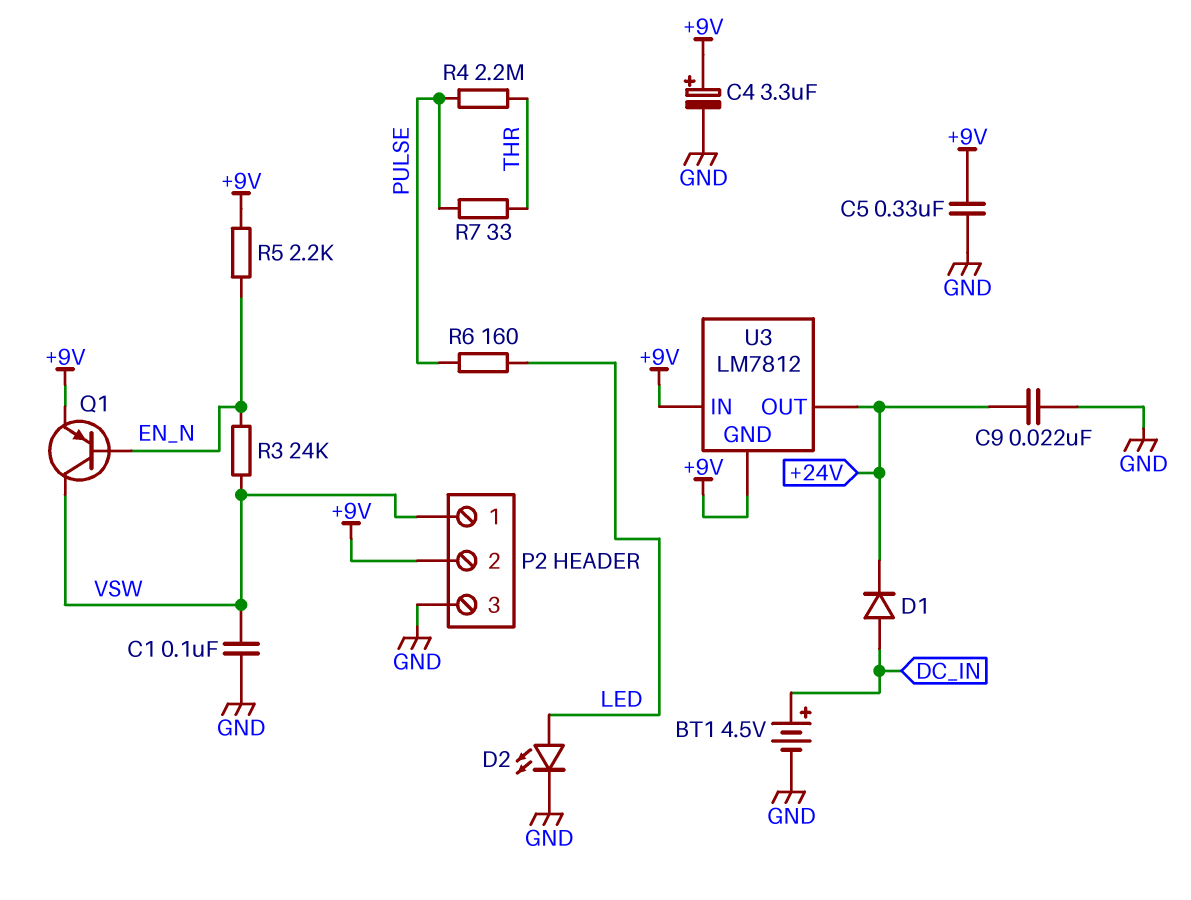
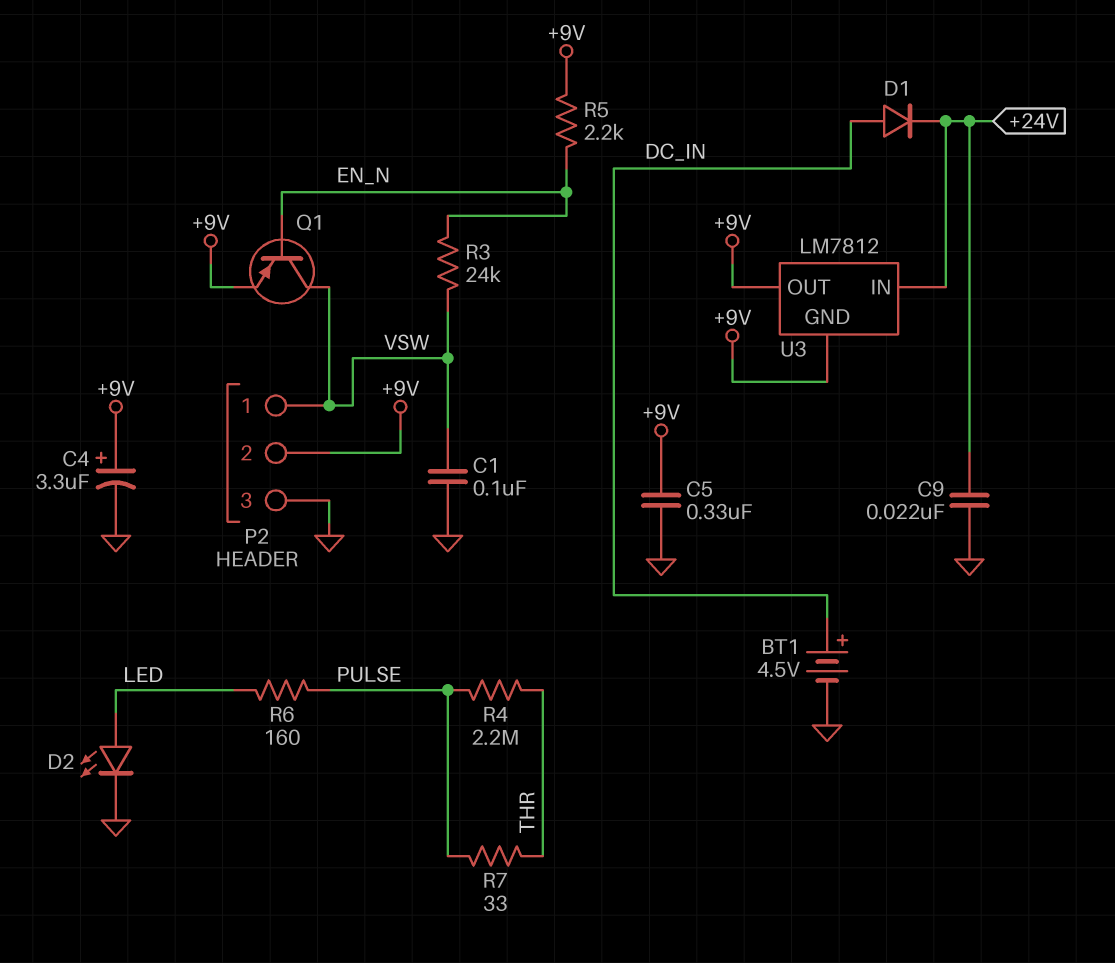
U3 pin IN: +9V -> +24V
U3 pin OUT: +24V -> +9V

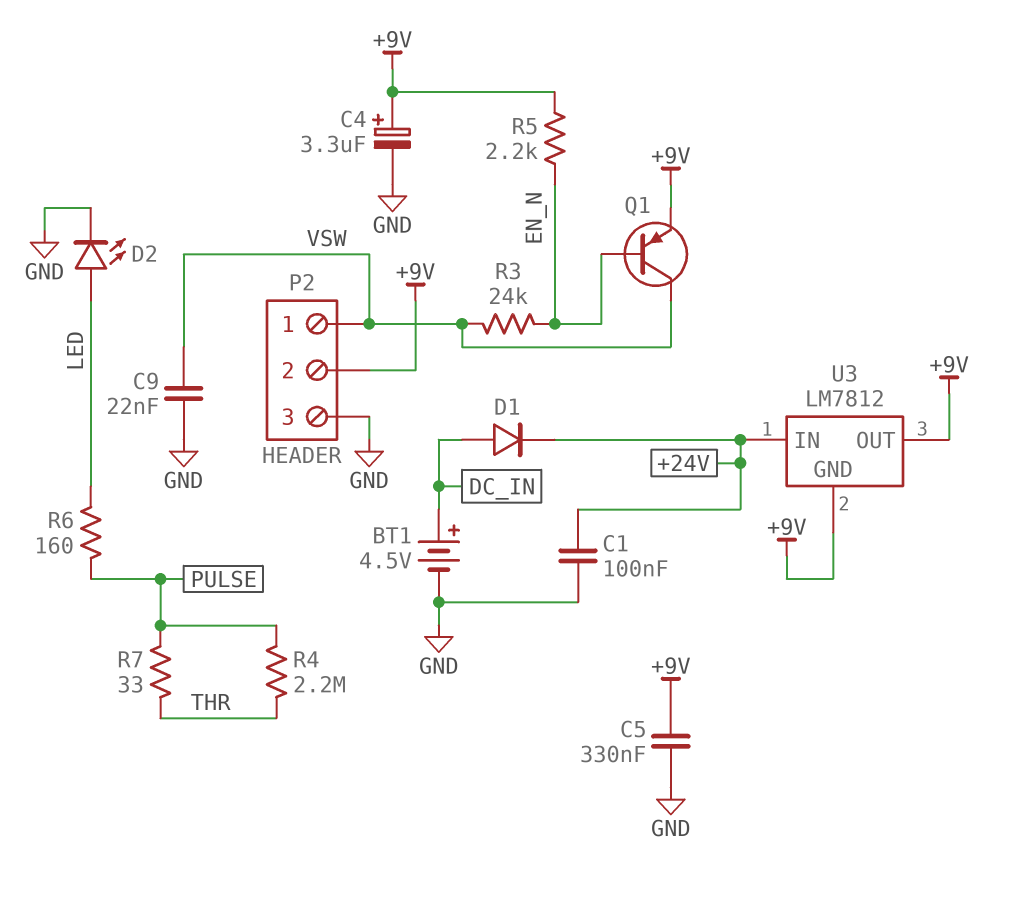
C1: 100nF (GND, VSW) -> 100nF (+24V, GND)
C9: 22nF (+24V, GND) -> 22nF (GND, VSW)

